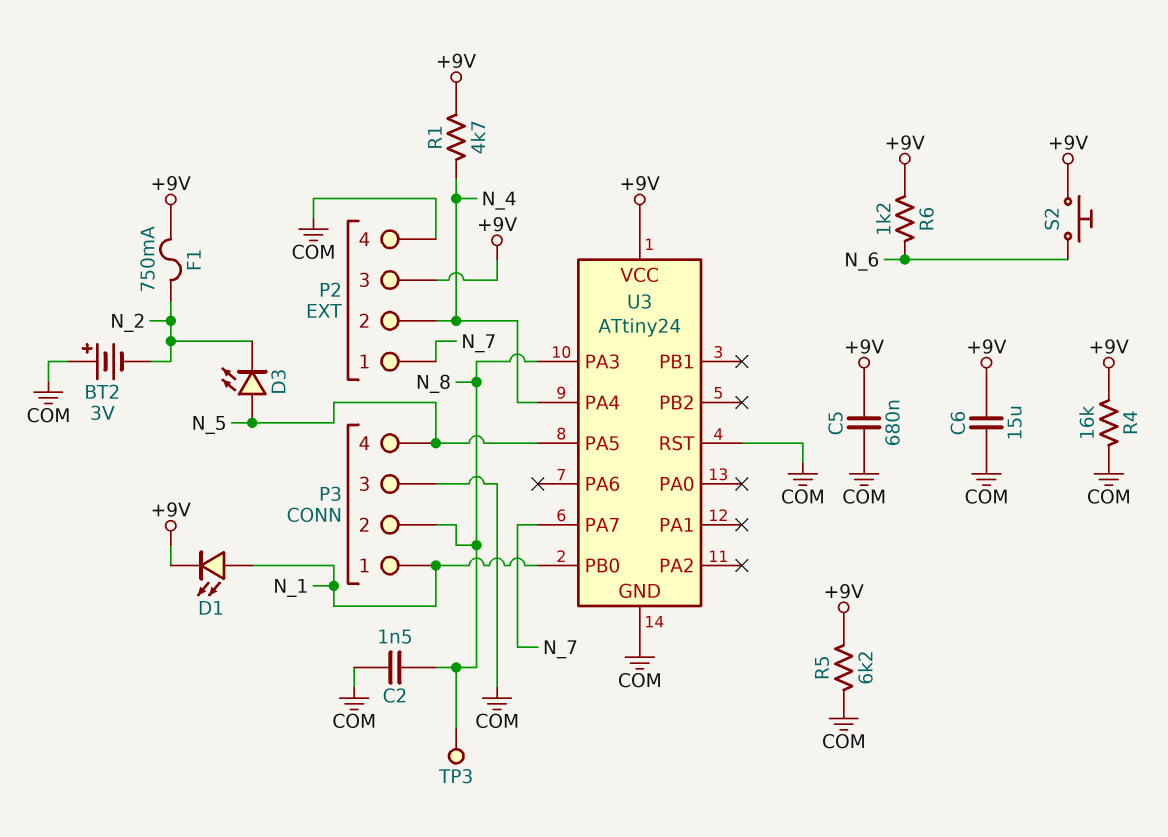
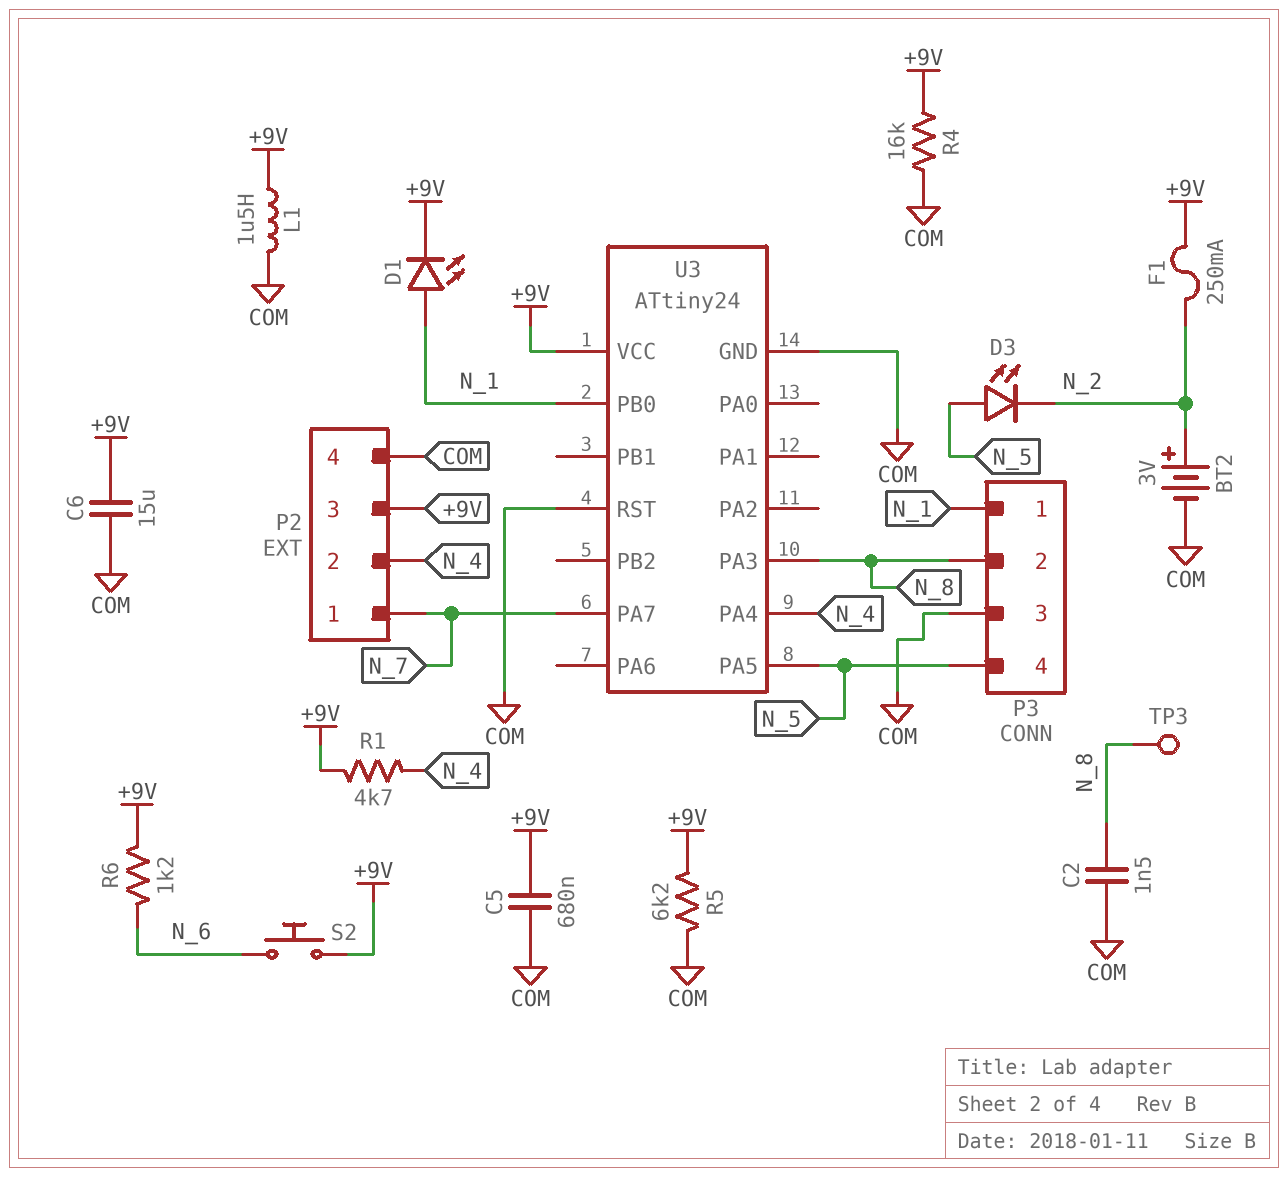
BT2: 3V (plus COM, minus N_2) -> 3V (plus N_2, minus COM)
F1: 750mA (+9V, N_2) -> 250mA (+9V, N_2)
L1: none -> 1.5uH (+9V, COM)

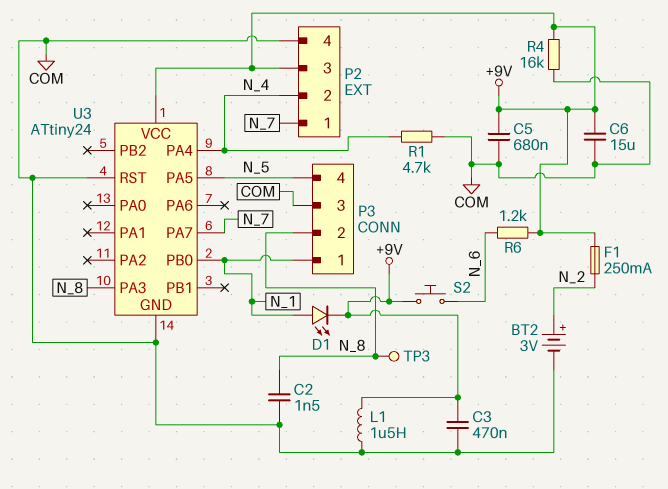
C3: none -> 470nF (+9V, COM)
D3: LED (A N_5, K N_2) -> none
R1: 4.7k (+9V, N_4) -> 4.7k (COM, N_4)
R5: 6.2k (+9V, COM) -> none

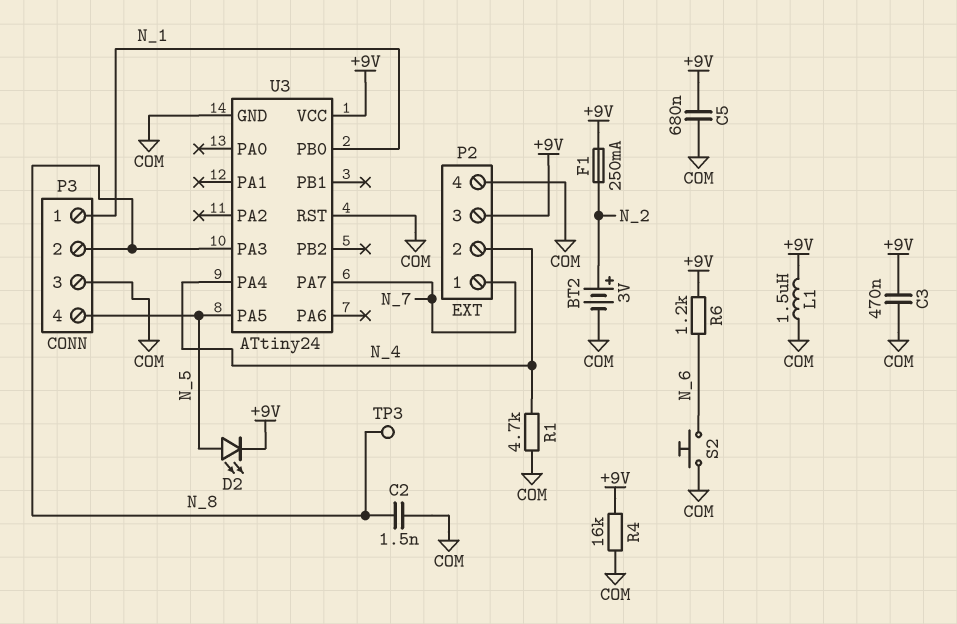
C6: 15uF (+9V, COM) -> none
D1: LED (A N_1, K +9V) -> none
D2: none -> LED (A N_5, K +9V)
S2: button (+9V, N_6) -> button (COM, N_6)

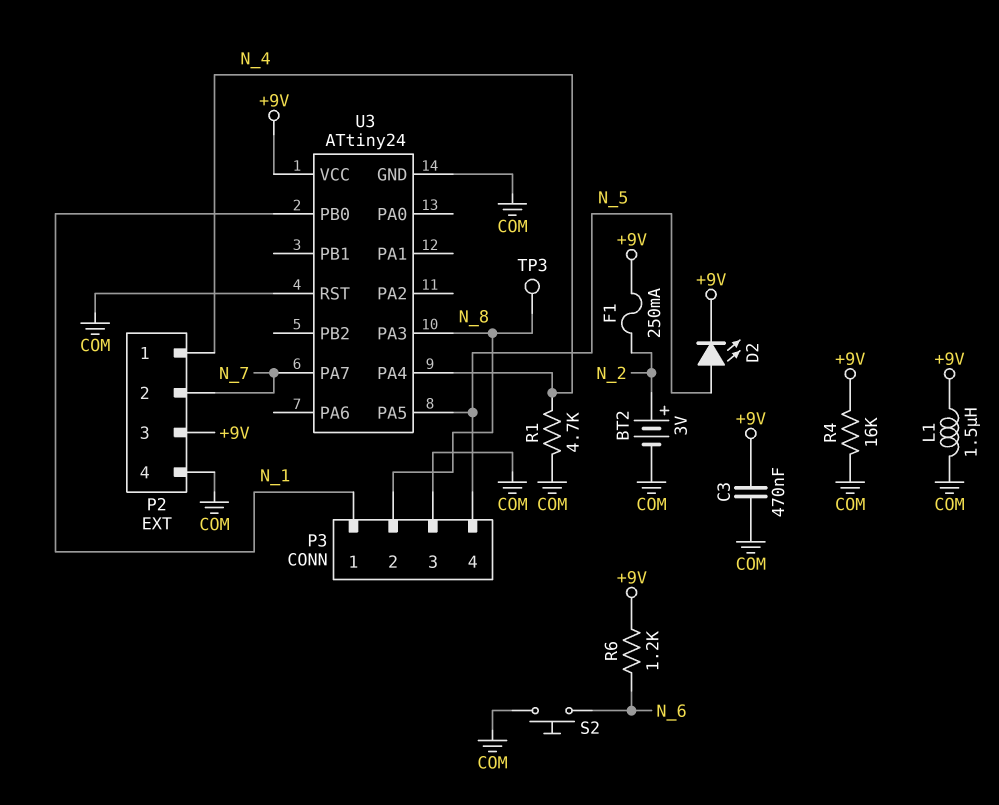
C2: 1.5nF (COM, N_8) -> none
C5: 680nF (+9V, COM) -> none
P2 pin 1: N_7 -> N_4
P2 pin 2: N_4 -> N_7

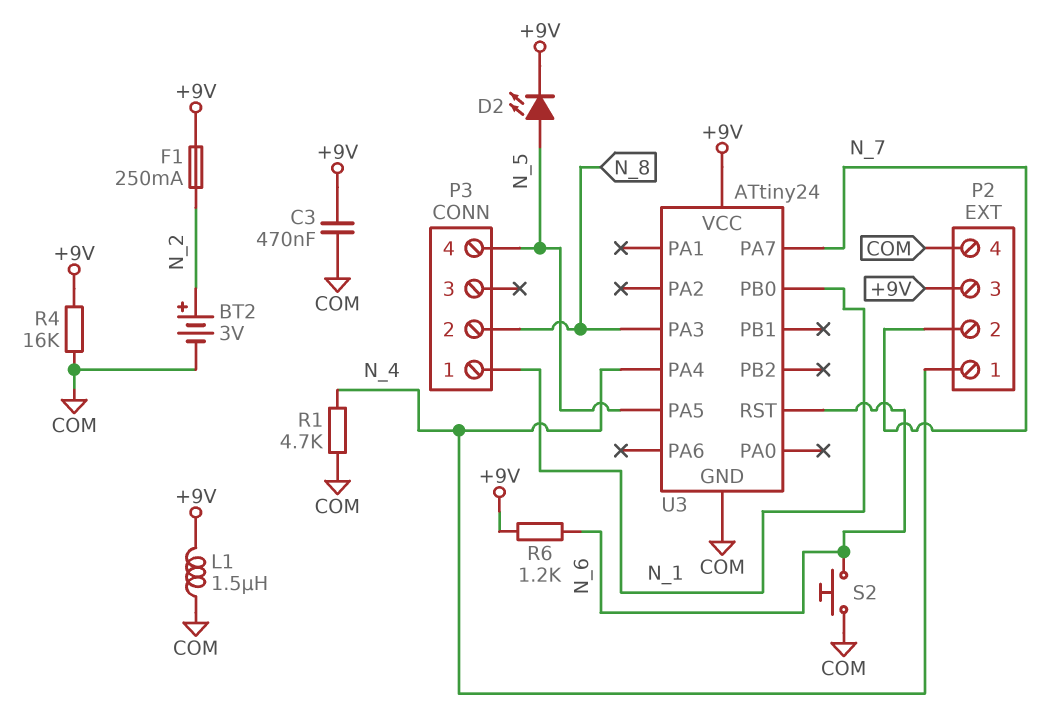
P3 pin 3: COM -> none
TP3: test point (N_8) -> none
U3 pin RST: COM -> N_6

